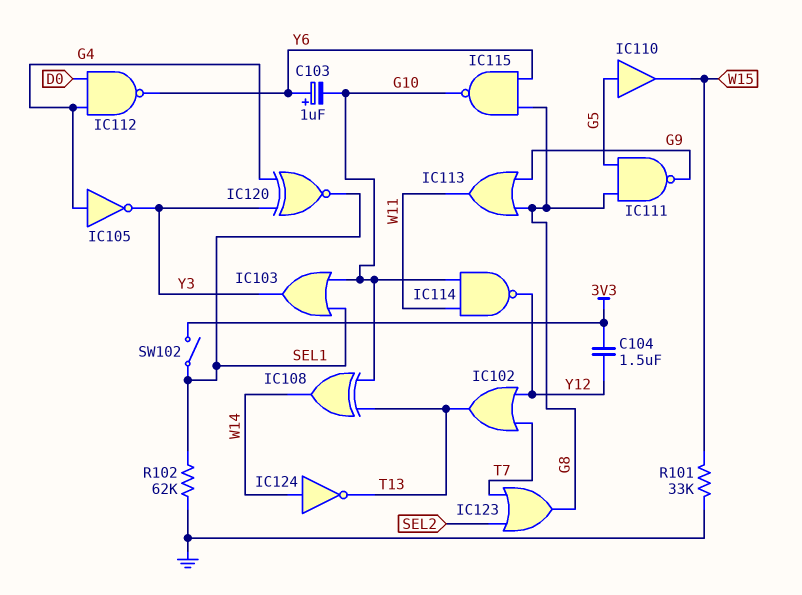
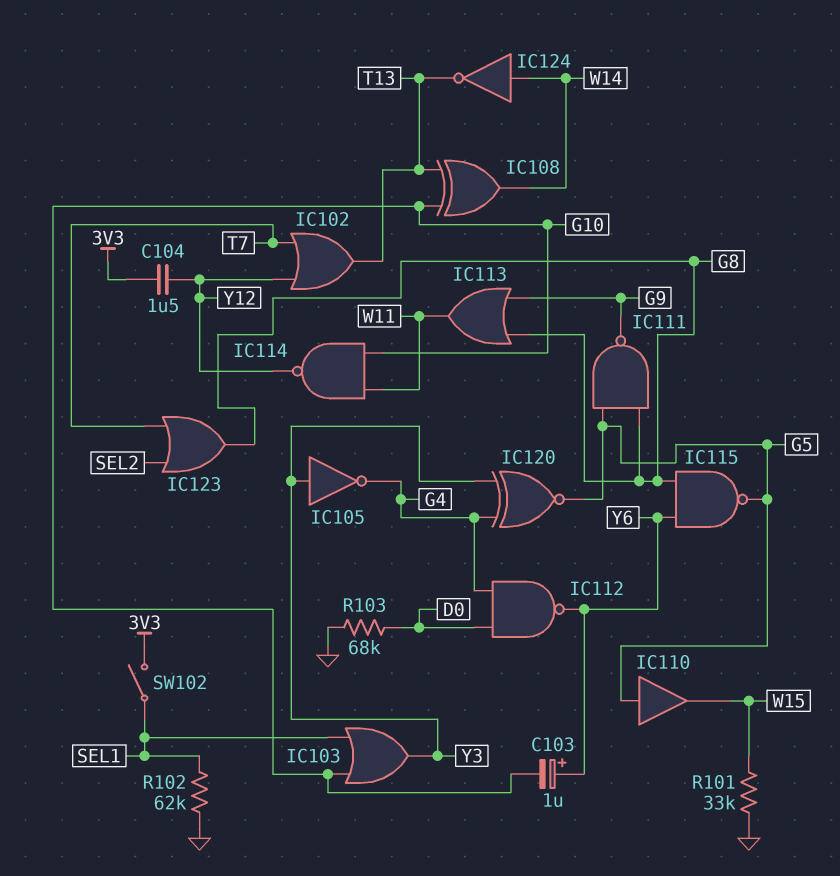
IC105: NOT (in G4, out Y3) -> NOT (in Y3, out G4)
IC115: NAND (in G8, in Y6, out G10) -> NAND (in G8, in Y6, out G5)
IC120: XNOR (in G4, in Y3, out SEL1) -> XNOR (in G4, in Y3, out G5)
R103: none -> 68k (D0, GND)

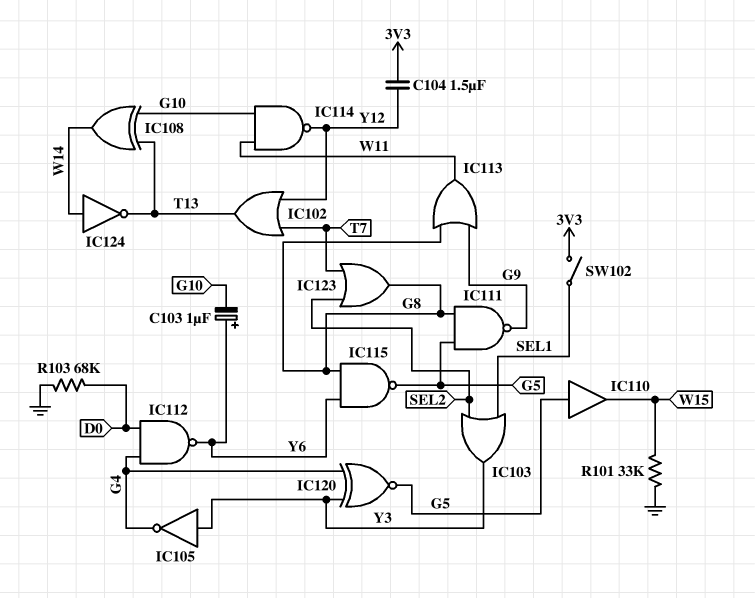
IC103: OR (in G10, in SEL1, out Y3) -> OR (in SEL1, in SEL2, out Y3)
R102: 62k (GND, SEL1) -> none

